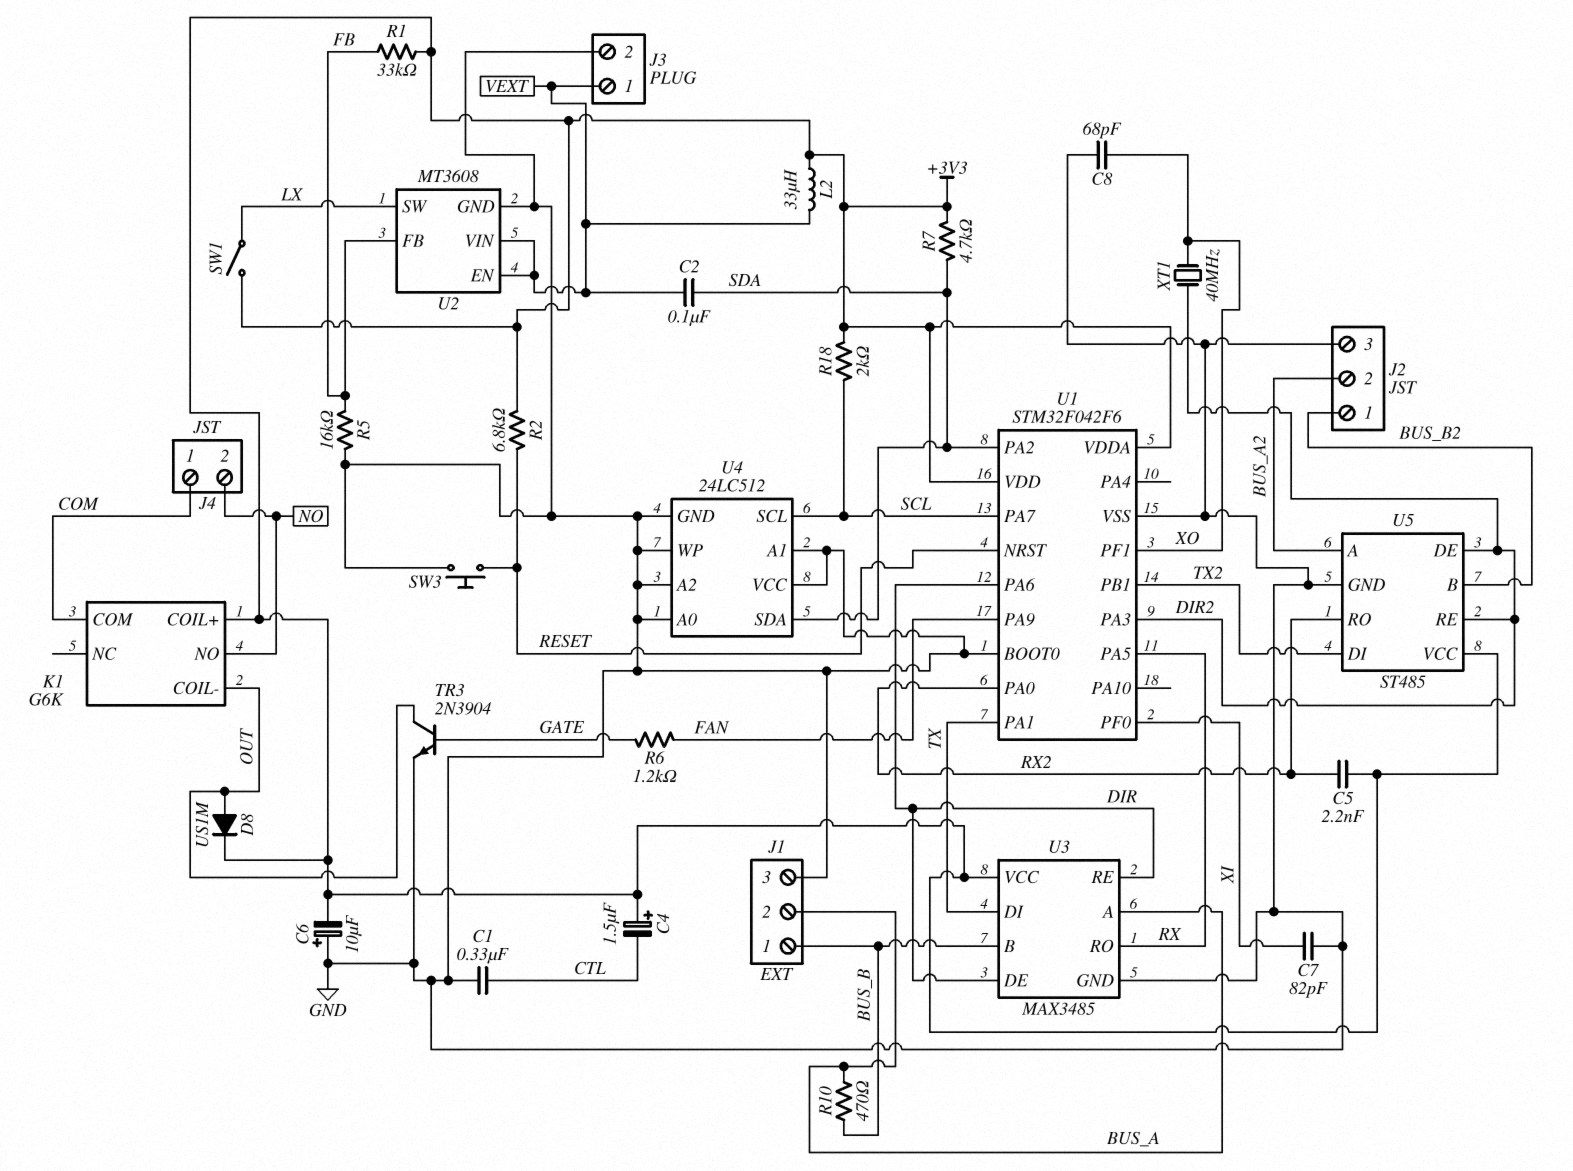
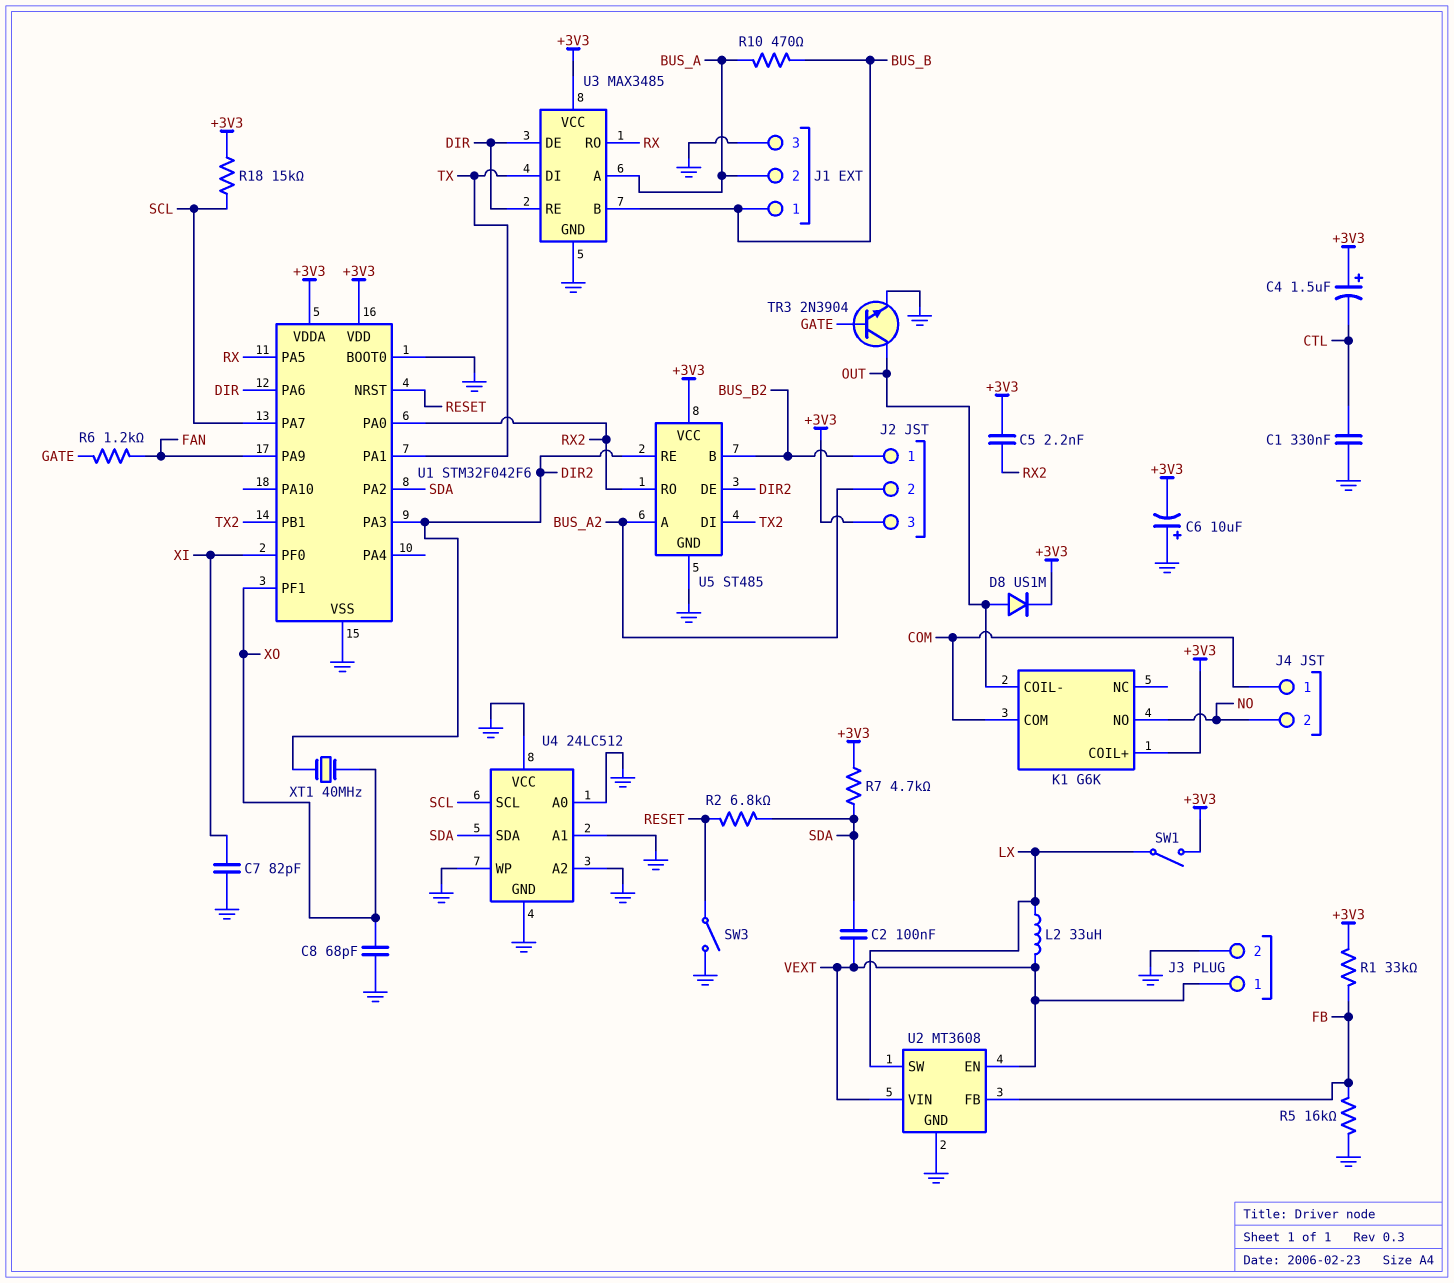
J2 pin 3: GND -> +3V3
L2: 33uH (+3V3, VEXT) -> 33uH (LX, VEXT)
R2: 6.8k (+3V3, RESET) -> 6.8k (RESET, SDA)
R18: 2k (+3V3, SCL) -> 15k (+3V3, SCL)
SW3: button (GND, RESET) -> switch (GND, RESET)

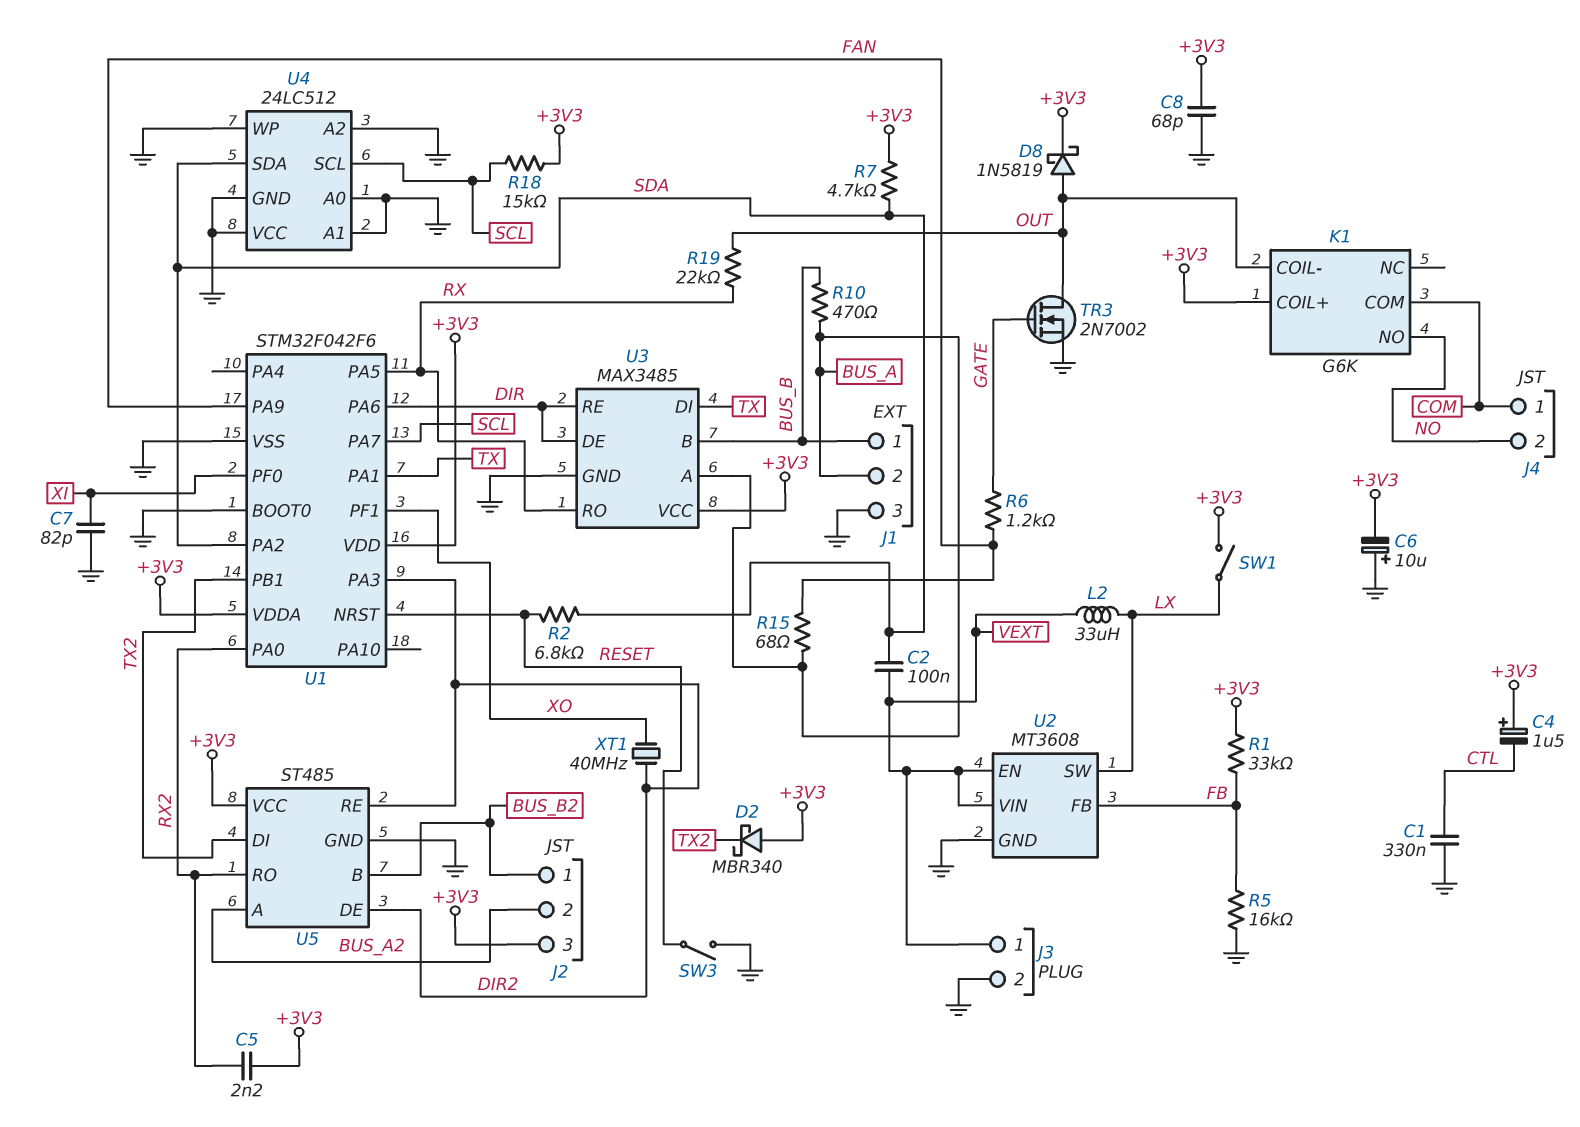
C8: 68pF (GND, XO) -> 68pF (+3V3, GND)
D2: none -> schottky MBR340 (A +3V3, K TX2)
D8: diode US1M (A OUT, K +3V3) -> schottky 1N5819 (A OUT, K +3V3)
R15: none -> 68 (BUS_A, FAN)
R19: none -> 22k (OUT, RX)
TR3: NPN 2N3904 (B GATE, C OUT, E GND) -> NMOS 2N7002 (G GATE, D OUT, S GND)

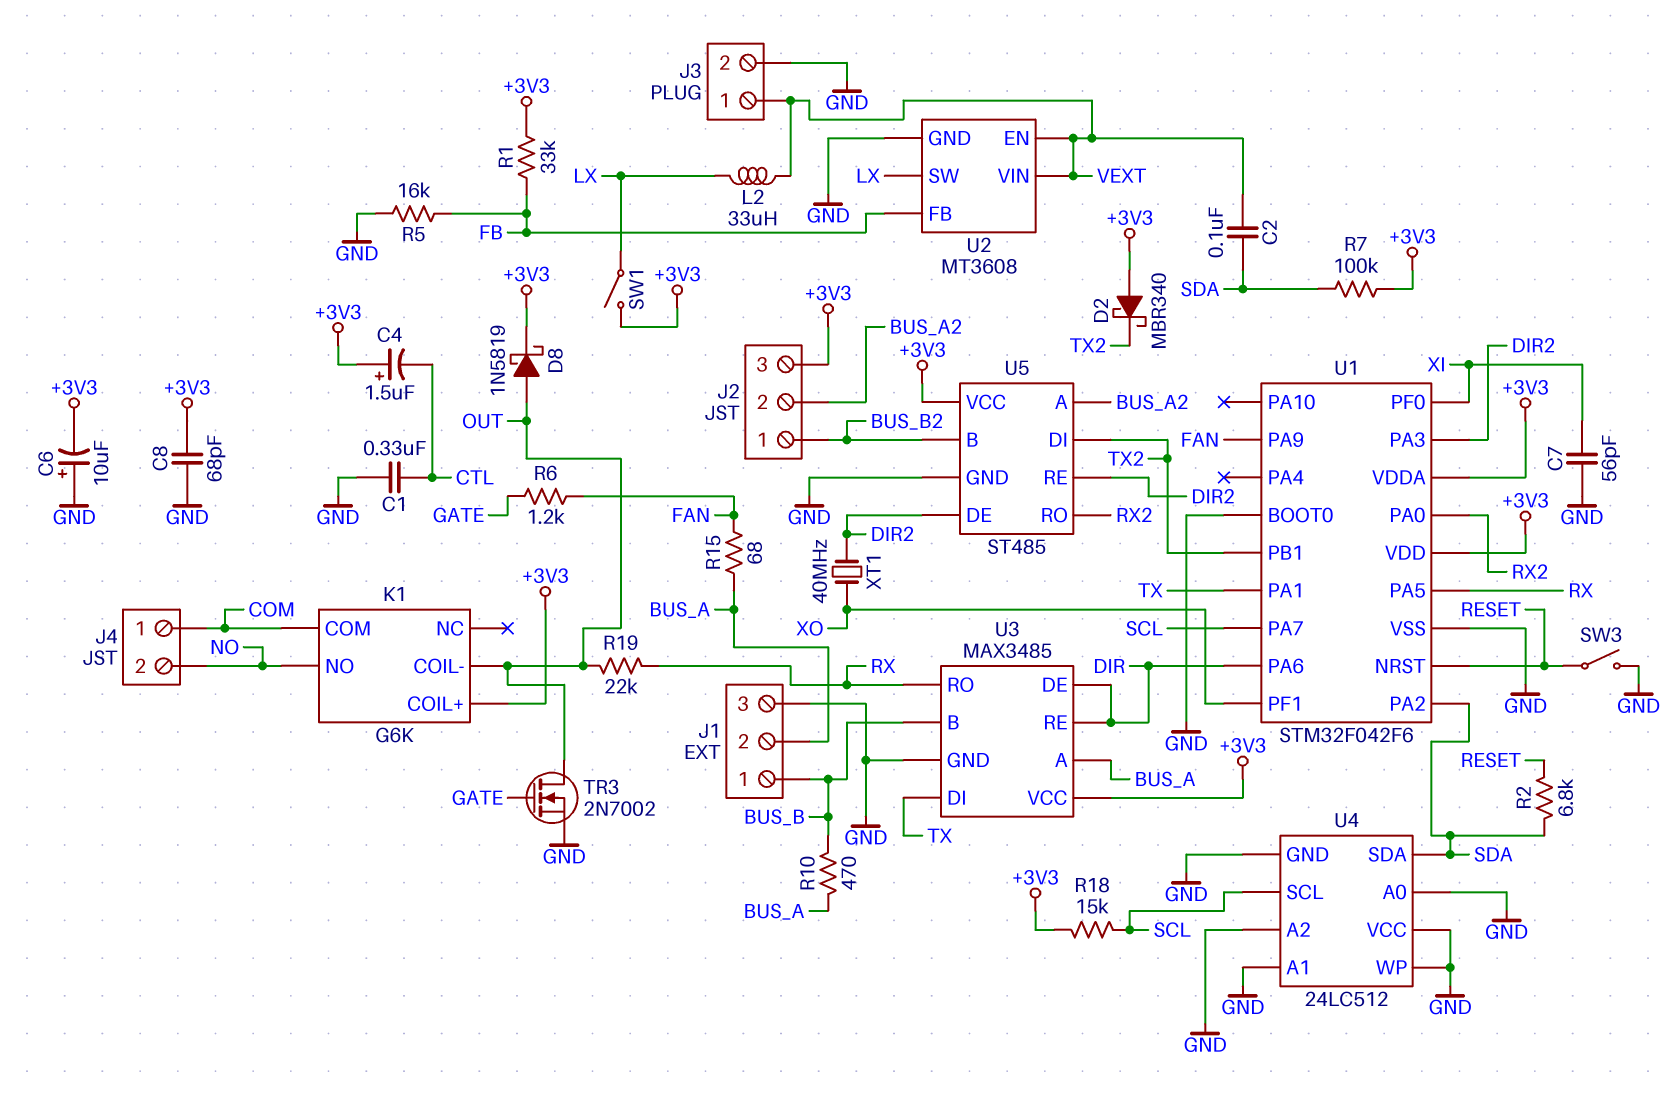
C5: 2.2nF (+3V3, RX2) -> none
C7: 82pF (GND, XI) -> 56pF (GND, XI)
R7: 4.7k (+3V3, SDA) -> 100k (+3V3, SDA)

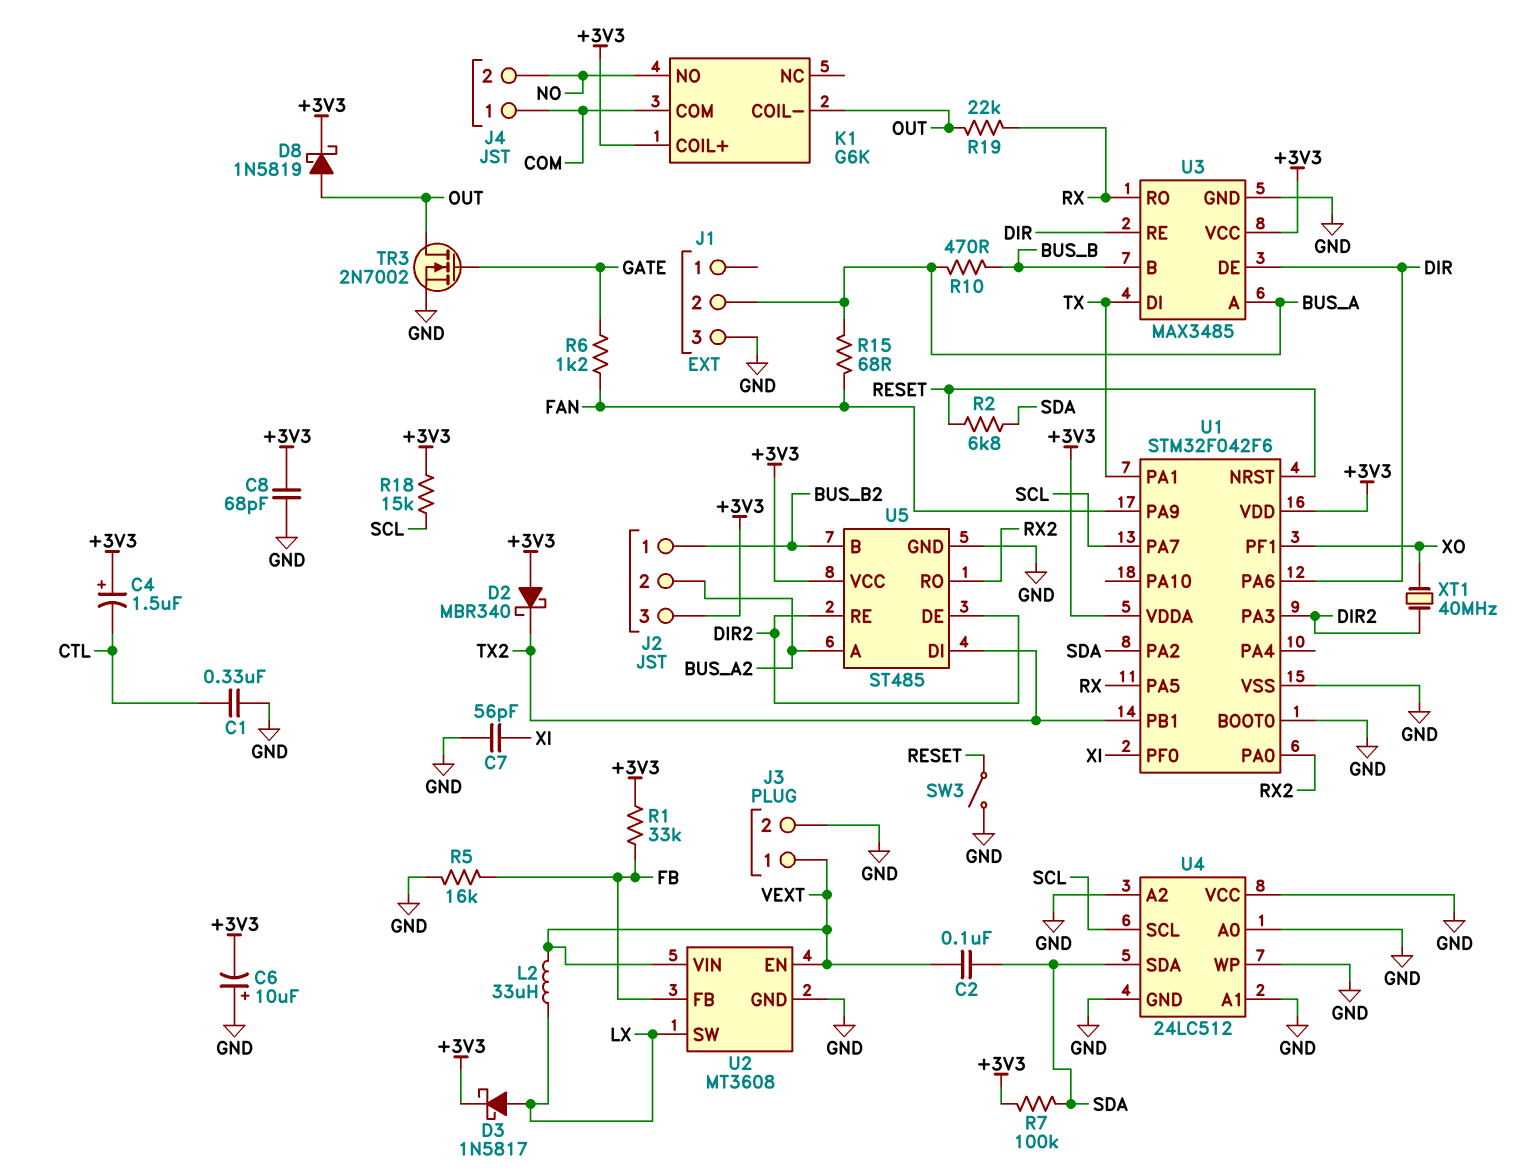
D3: none -> schottky 1N5817 (A LX, K +3V3)
J1 pin 1: BUS_B -> none
SW1: switch (+3V3, LX) -> none

